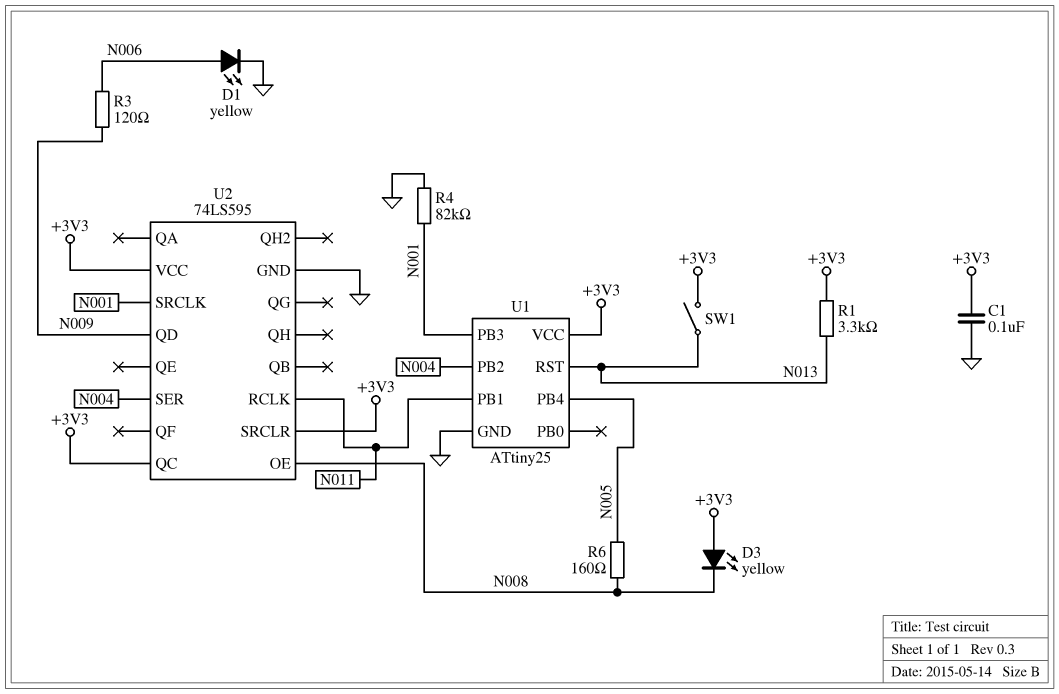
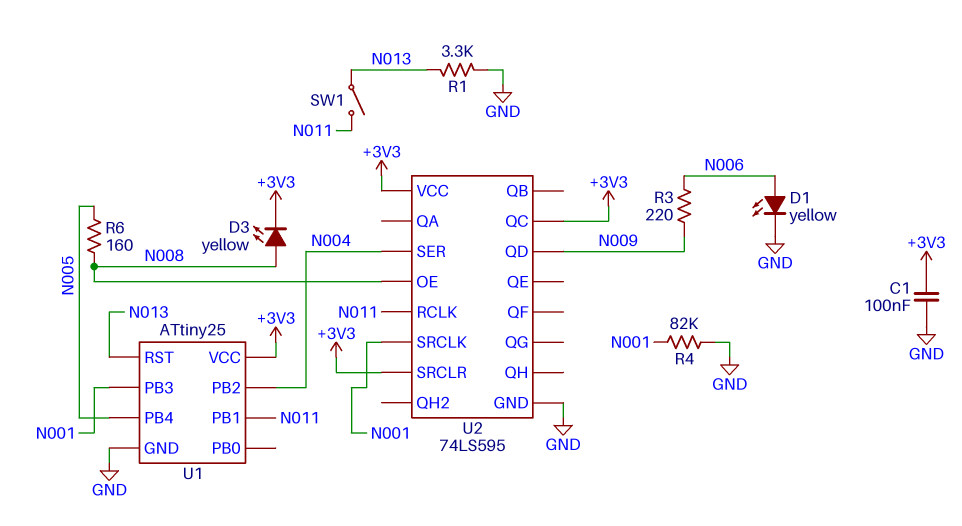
D3: LED yellow (A +3V3, K N008) -> LED yellow (A N008, K +3V3)
R1: 3.3k (+3V3, N013) -> 3.3k (GND, N013)
R3: 120 (N006, N009) -> 220 (N006, N009)
SW1: switch (+3V3, N013) -> switch (N011, N013)

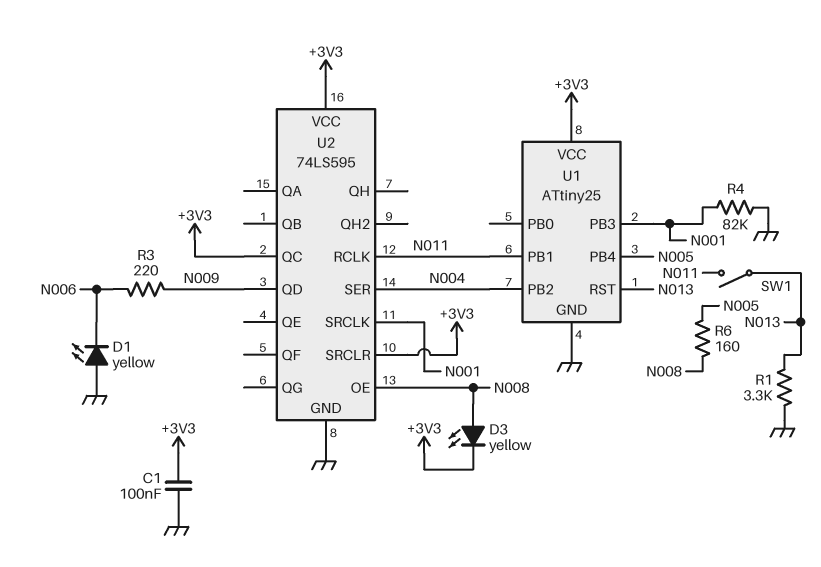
D1: LED yellow (A N006, K GND) -> LED yellow (A GND, K N006)

